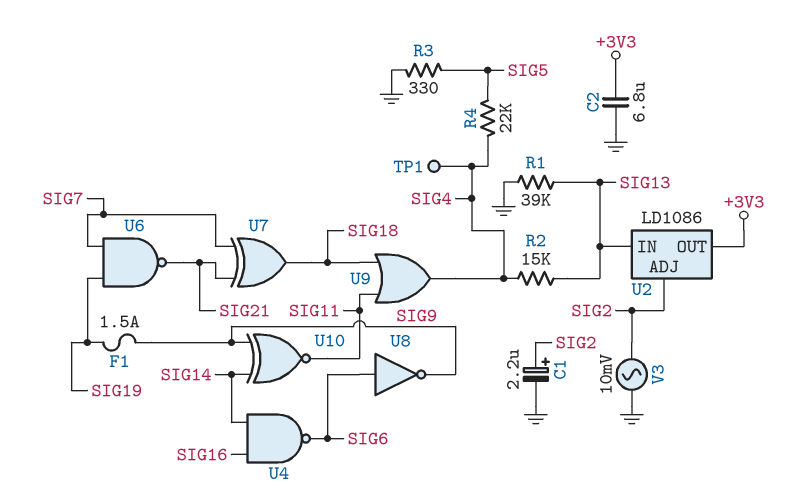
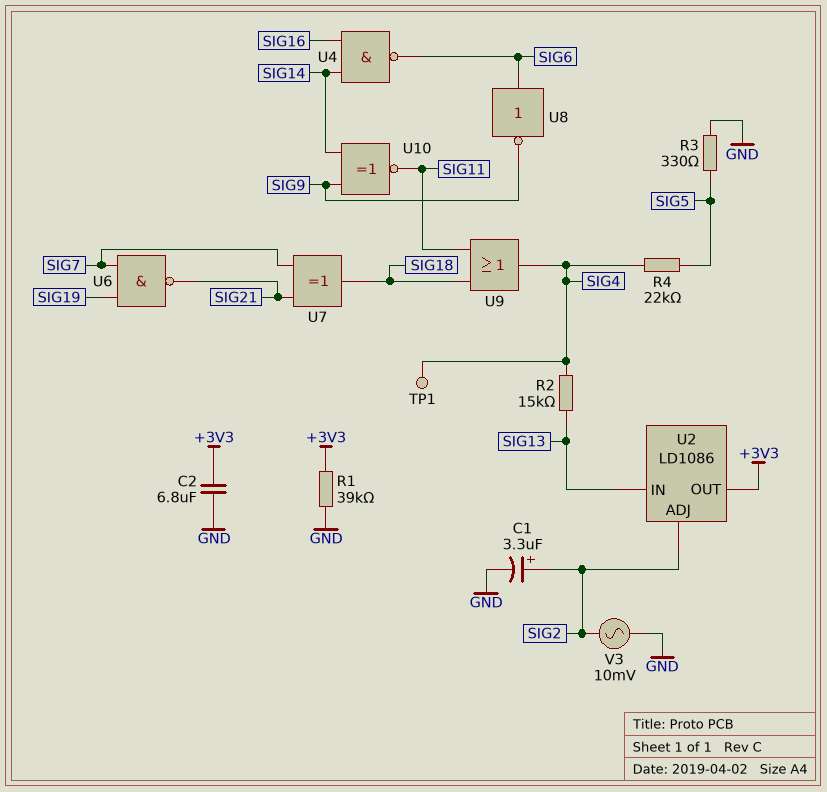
C1: 2.2uF (plus SIG2, minus GND) -> 3.3uF (plus SIG2, minus GND)
F1: 1.5A (SIG9, SIG19) -> none
R1: 39k (GND, SIG13) -> 39k (+3V3, GND)

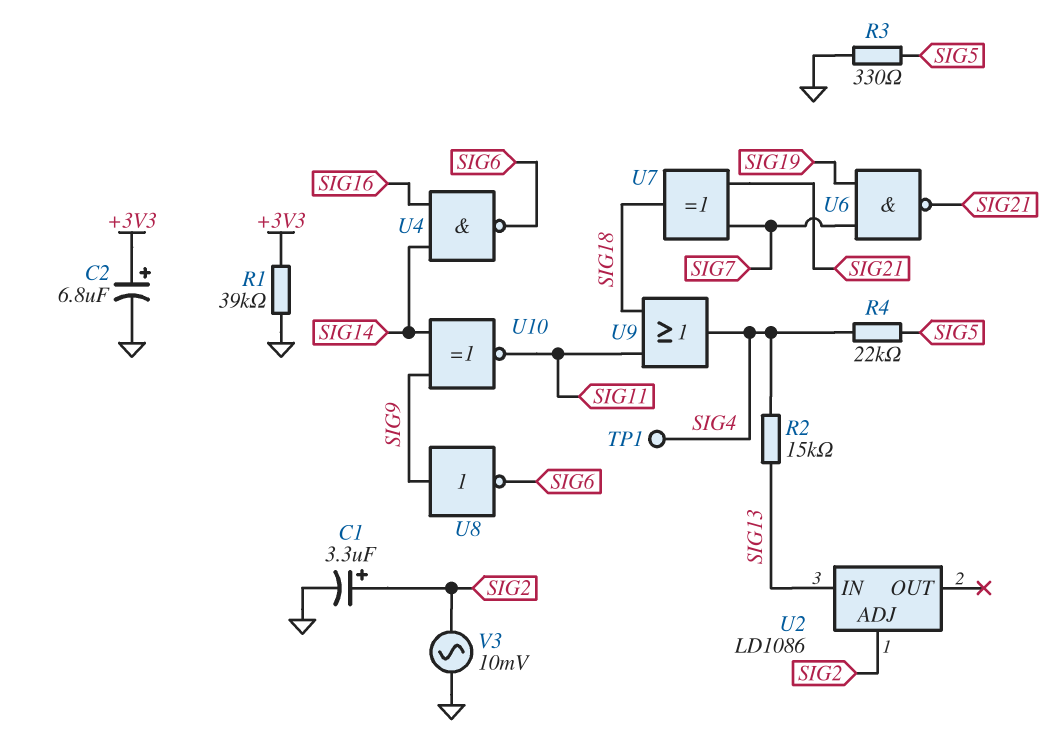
C2: 6.8uF (+3V3, GND) -> 6.8uF (plus +3V3, minus GND)
U2 pin OUT: +3V3 -> none
U8: NOT (in SIG6, out SIG9) -> NOT (in SIG9, out SIG6)

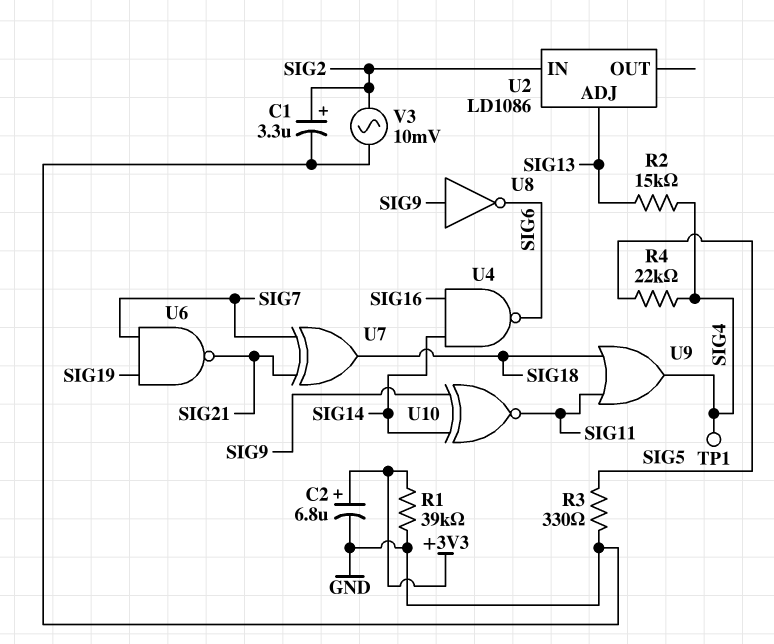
U2 pin ADJ: SIG2 -> SIG13
U2 pin IN: SIG13 -> SIG2

